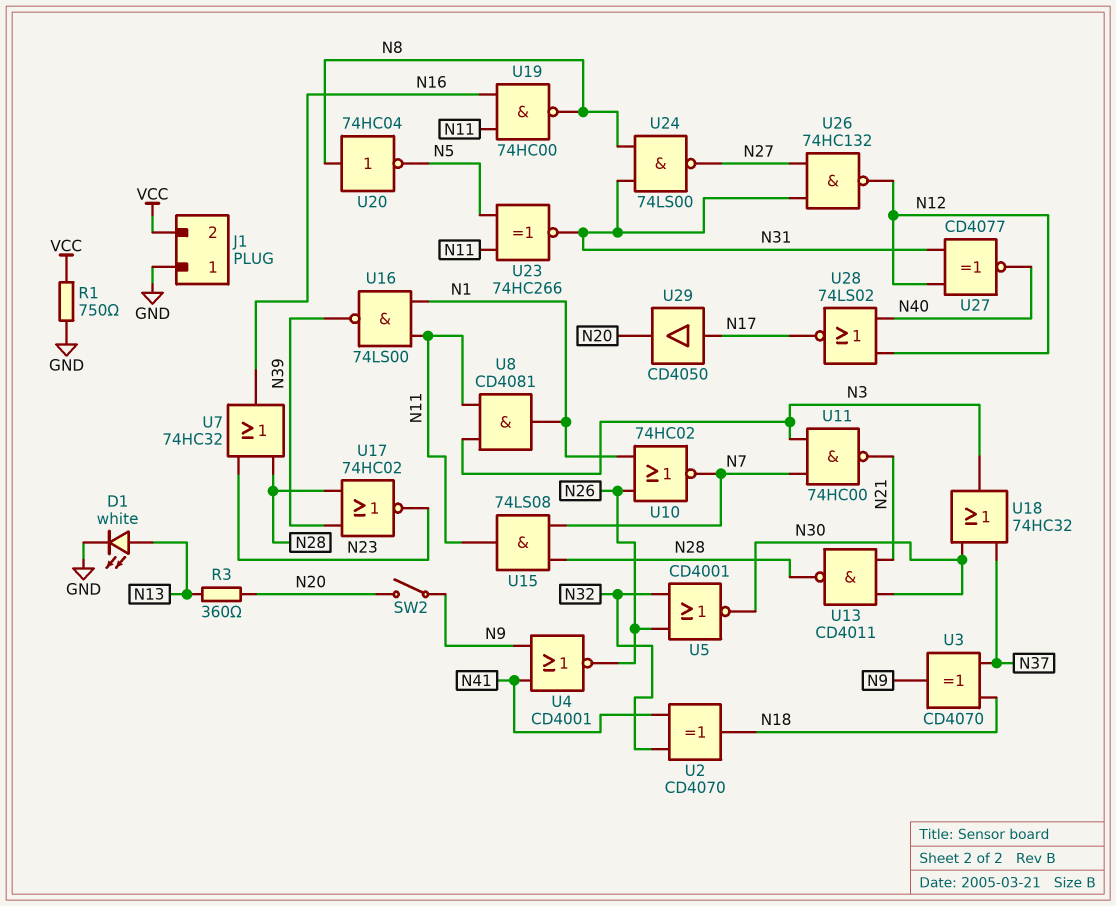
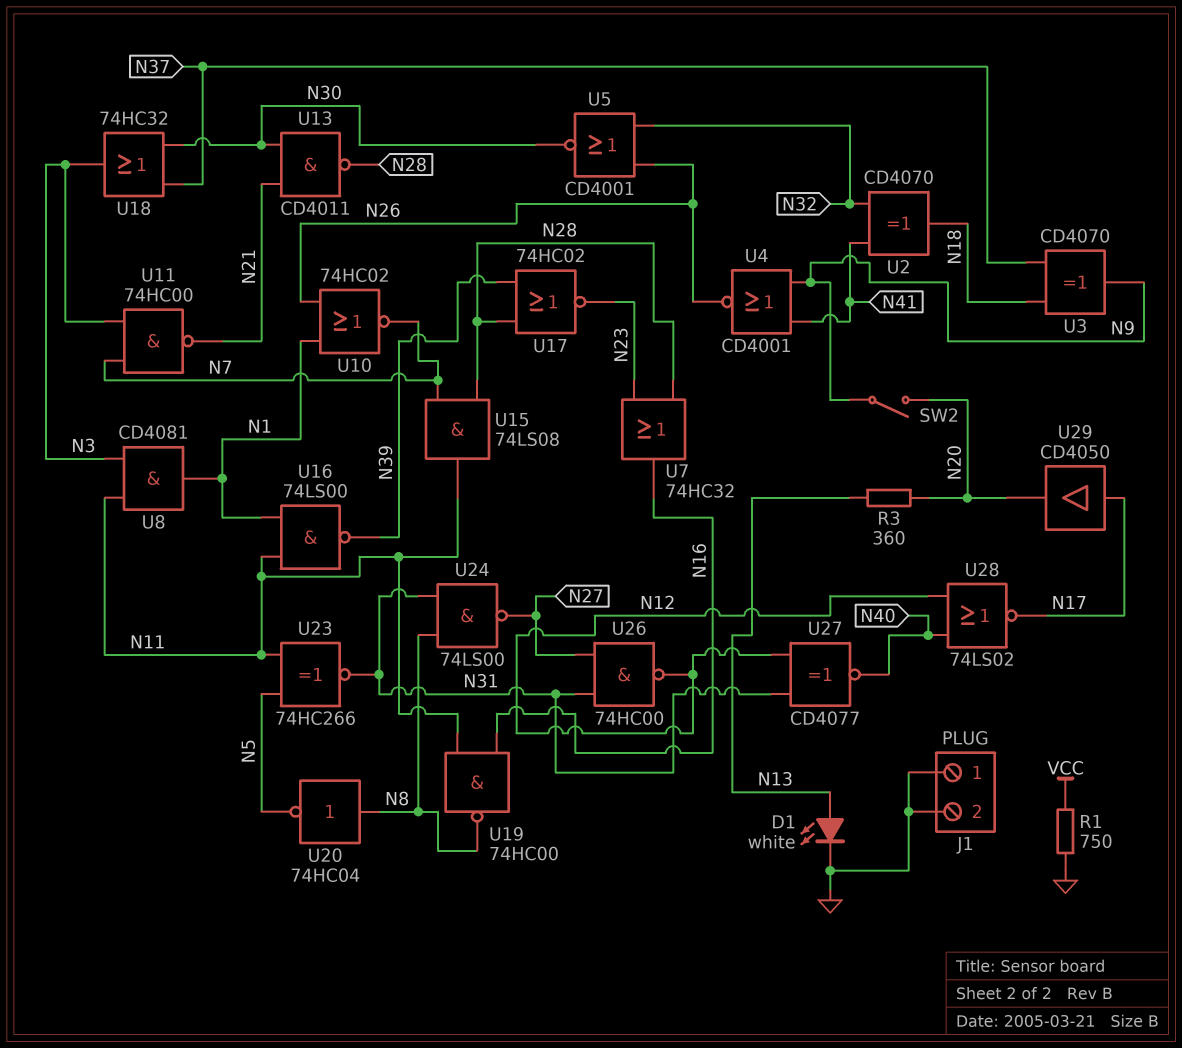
J1 pin 2: VCC -> GND
U26: NAND 74HC132 (in N27, in N31, out N12) -> NAND 74HC00 (in N27, in N31, out N12)

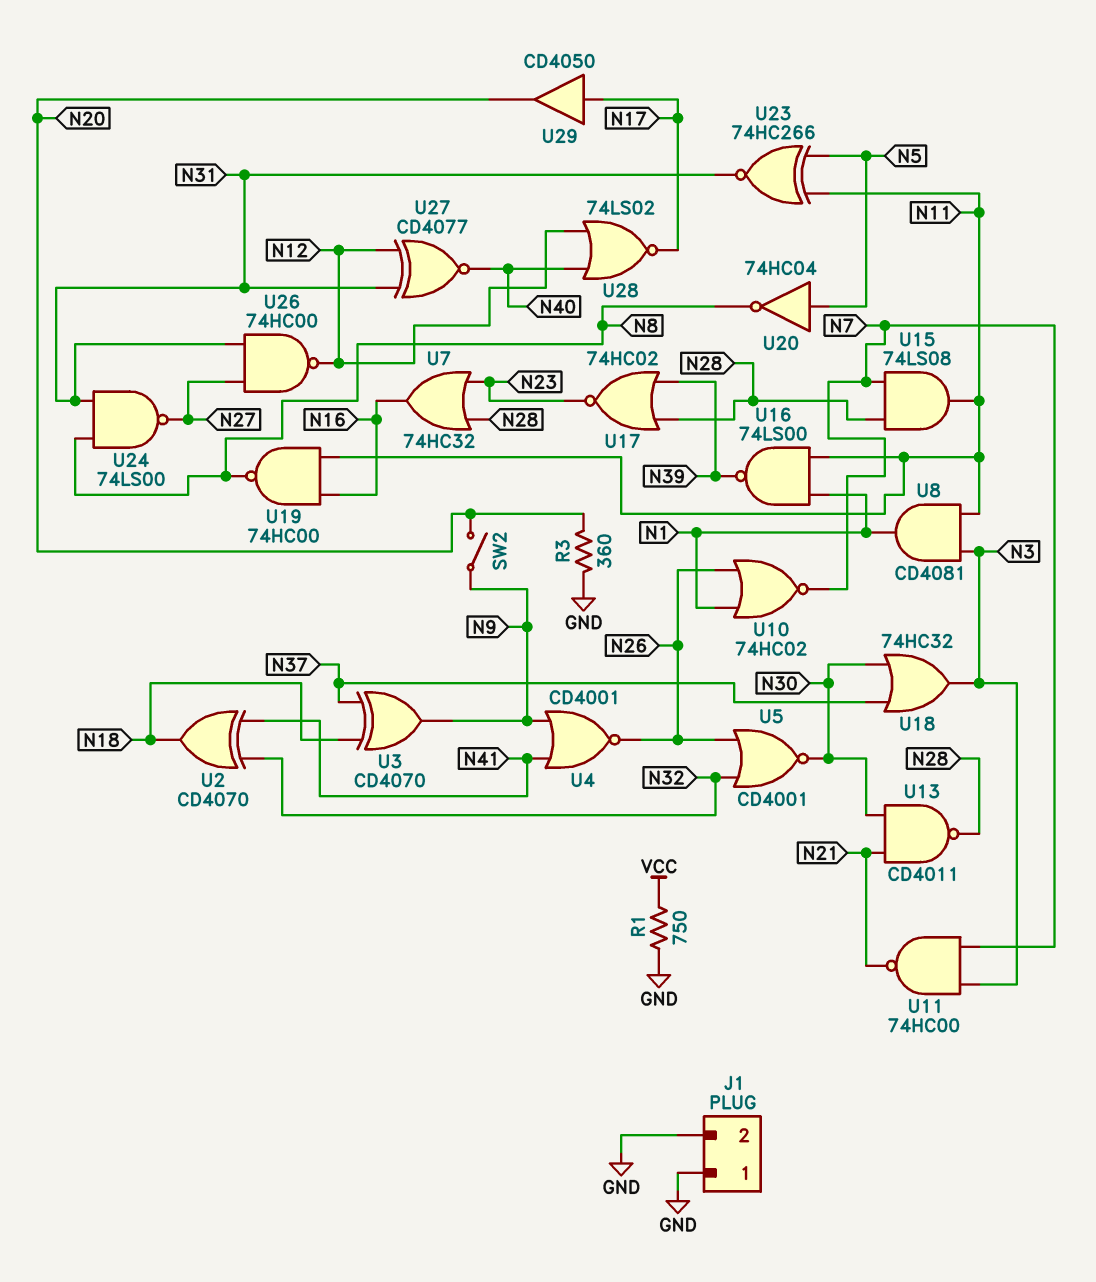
D1: LED white (A N13, K GND) -> none
R3: 360 (N13, N20) -> 360 (GND, N20)
U20: NOT 74HC04 (in N8, out N5) -> NOT 74HC04 (in N5, out N8)

